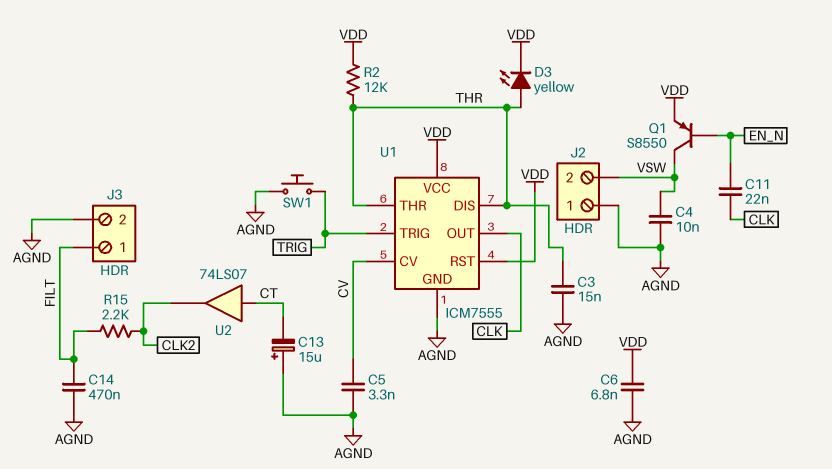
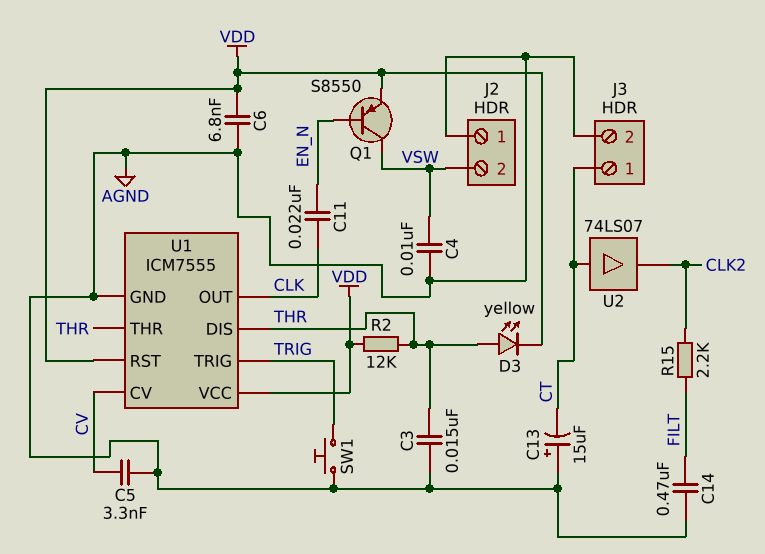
J3 pin 1: FILT -> CT

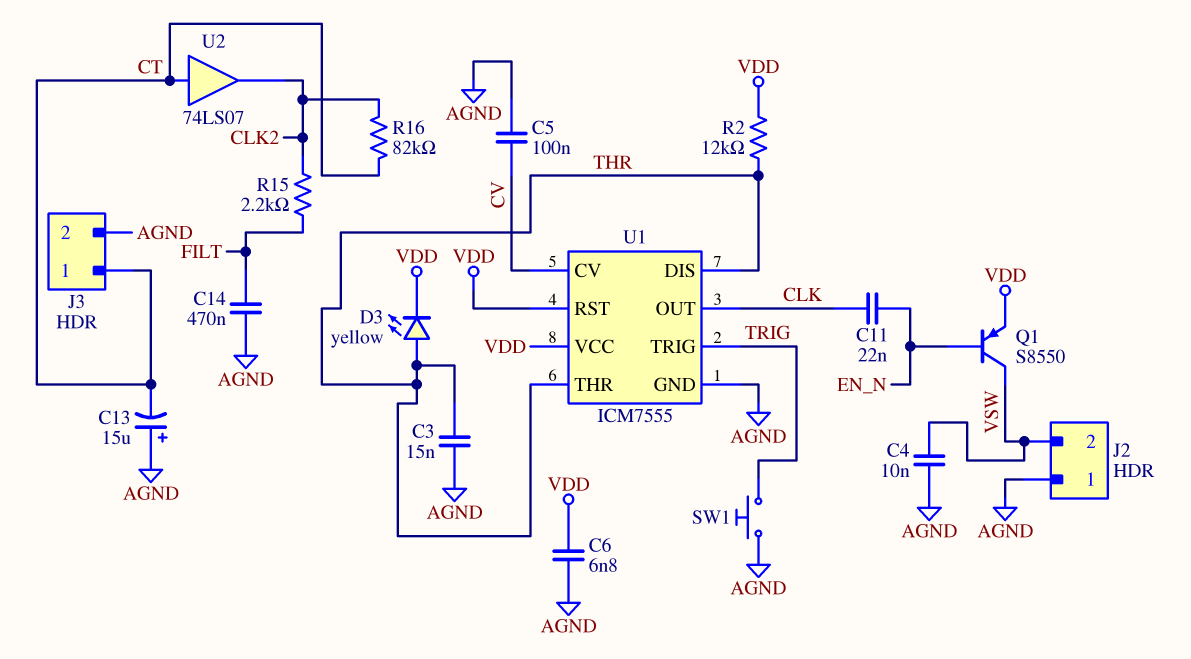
C5: 3.3nF (AGND, CV) -> 100nF (AGND, CV)
R16: none -> 82k (CLK2, CT)

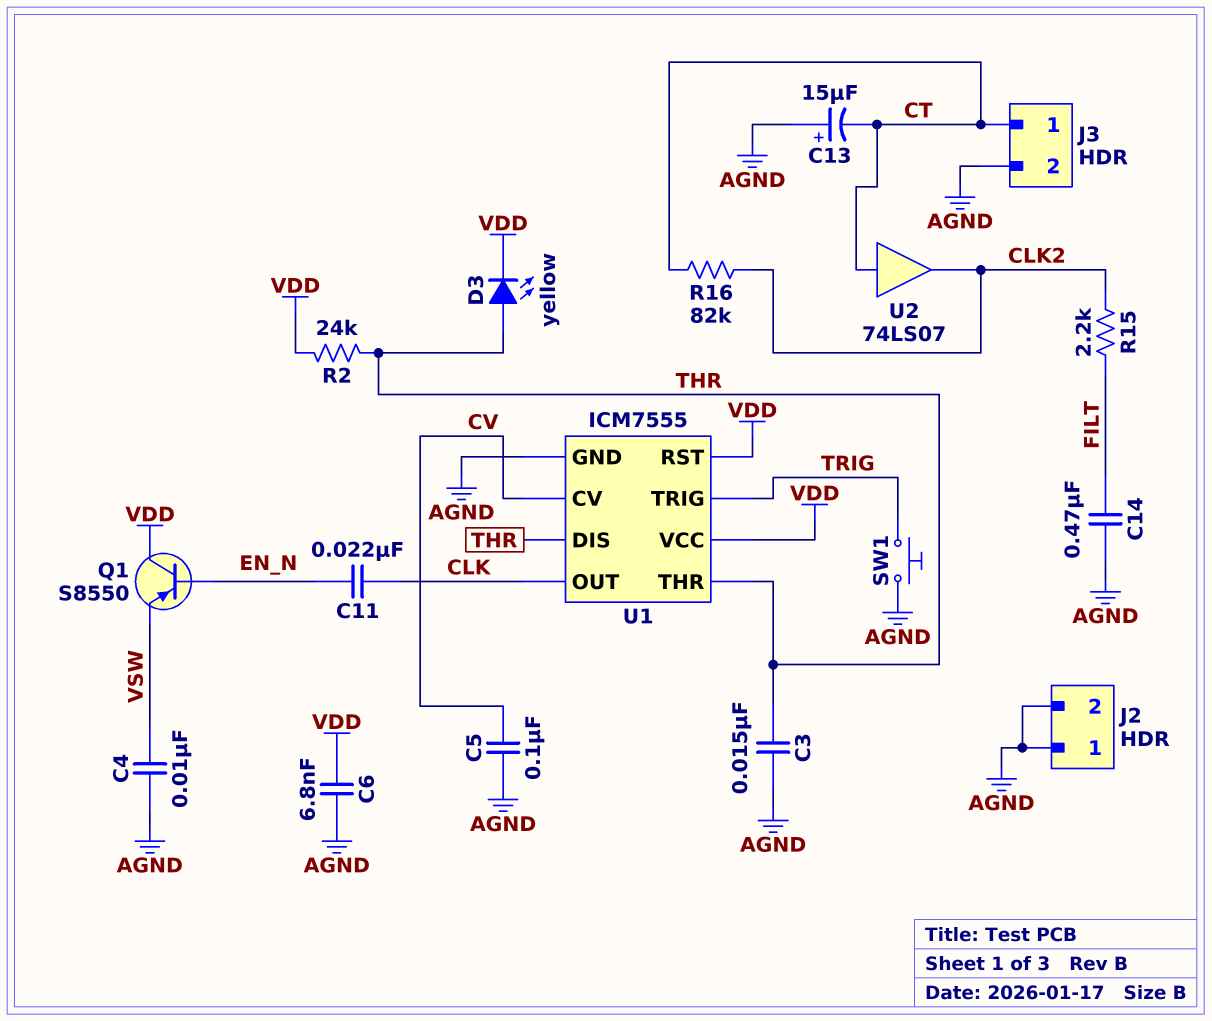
J2 pin 2: VSW -> AGND
Q1: PNP S8550 (B EN_N, C VSW, E VDD) -> PNP S8550 (B EN_N, C VDD, E VSW)
R2: 12k (THR, VDD) -> 24k (THR, VDD)

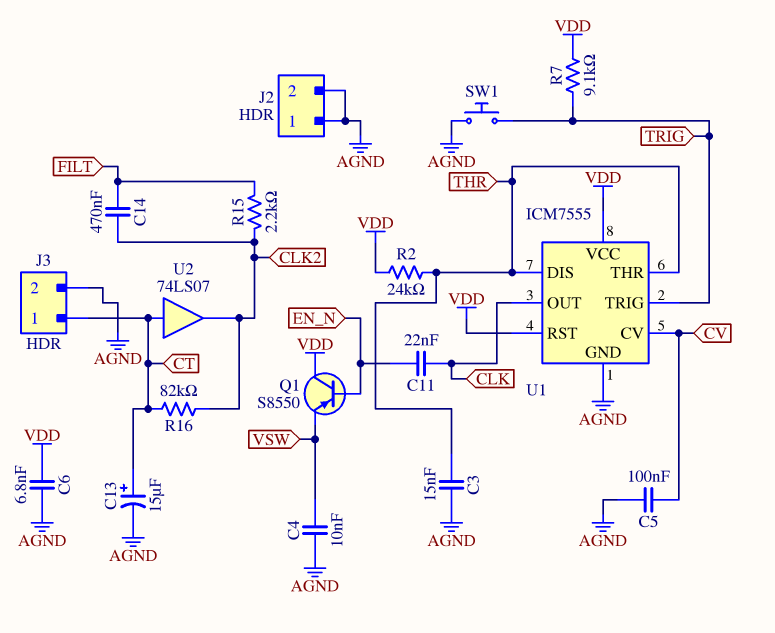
C13: 15uF (plus AGND, minus CT) -> 15uF (plus CT, minus AGND)
C14: 470nF (AGND, FILT) -> 470nF (CLK2, FILT)
D3: LED yellow (A THR, K VDD) -> none
R7: none -> 9.1k (TRIG, VDD)

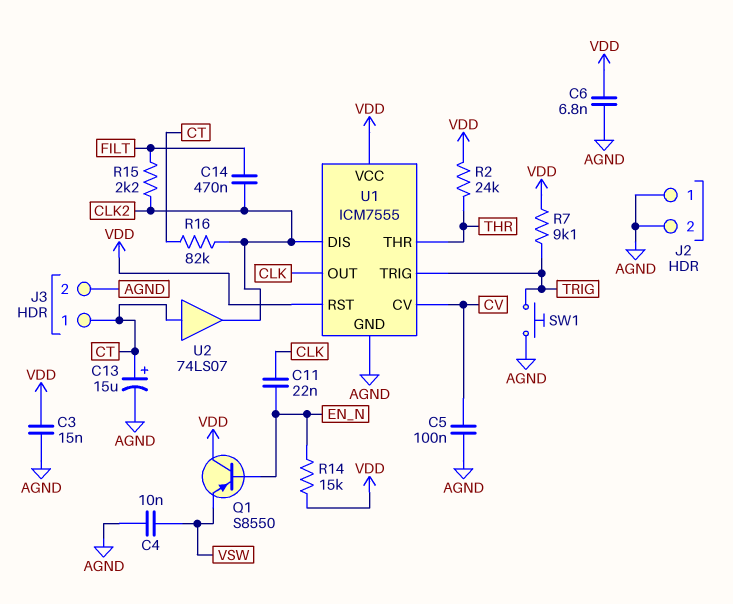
C3: 15nF (AGND, THR) -> 15nF (AGND, VDD)
R14: none -> 15k (EN_N, VDD)
U1 pin DIS: THR -> CLK2

